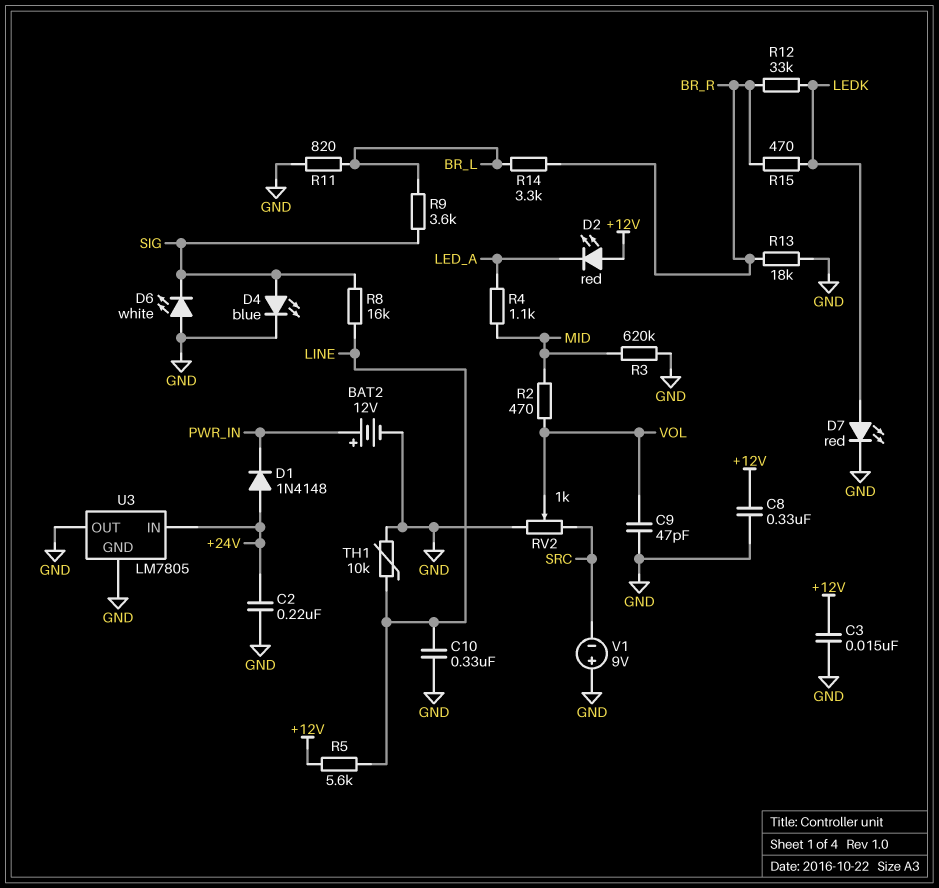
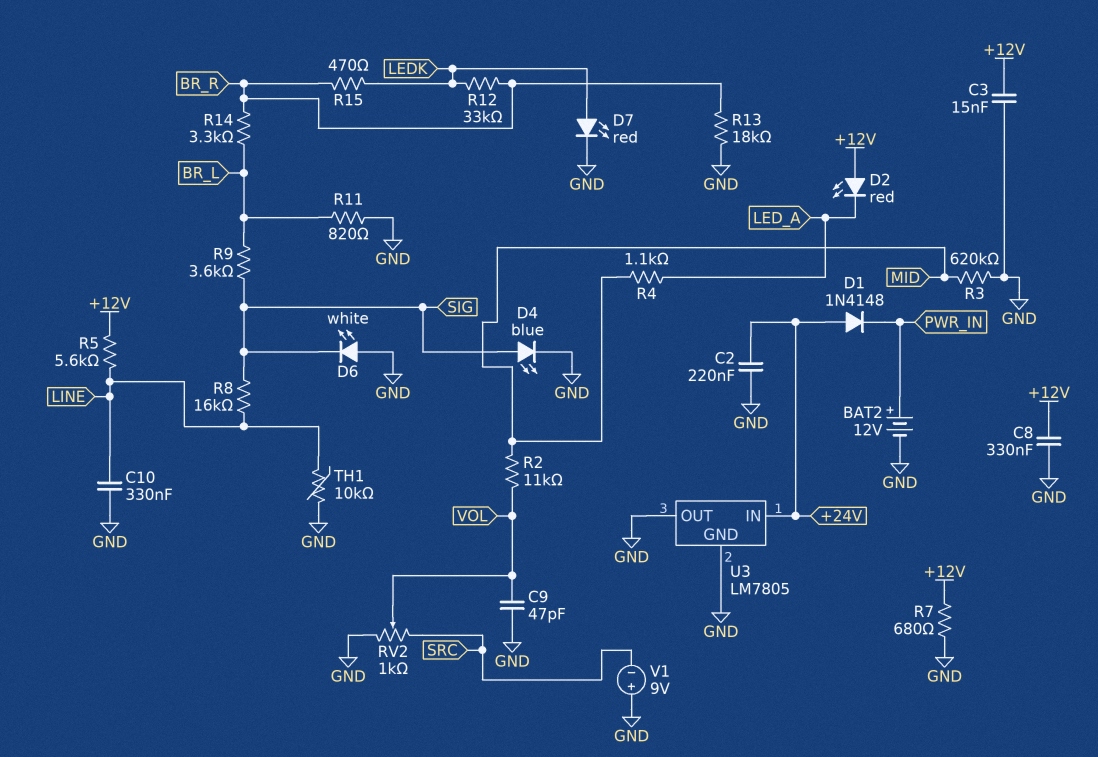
R2: 470 (MID, VOL) -> 11k (MID, VOL)
R7: none -> 680 (+12V, GND)

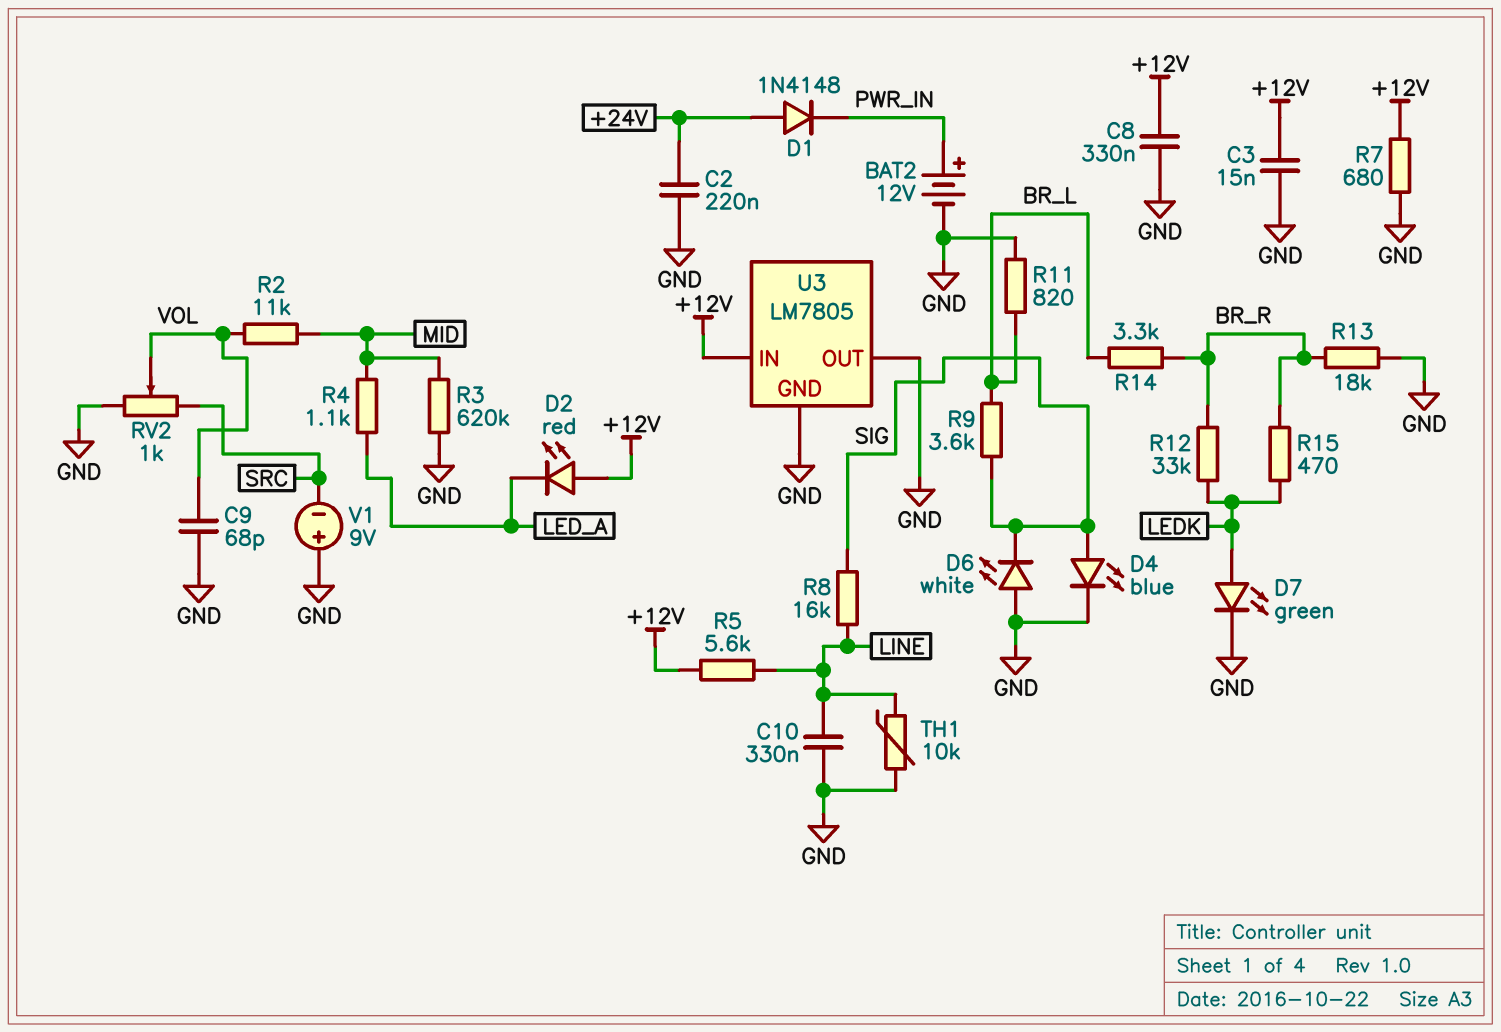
C9: 47pF (GND, VOL) -> 68pF (GND, VOL)
D7: LED red (A LEDK, K GND) -> LED green (A LEDK, K GND)
U3 pin IN: +24V -> +12V

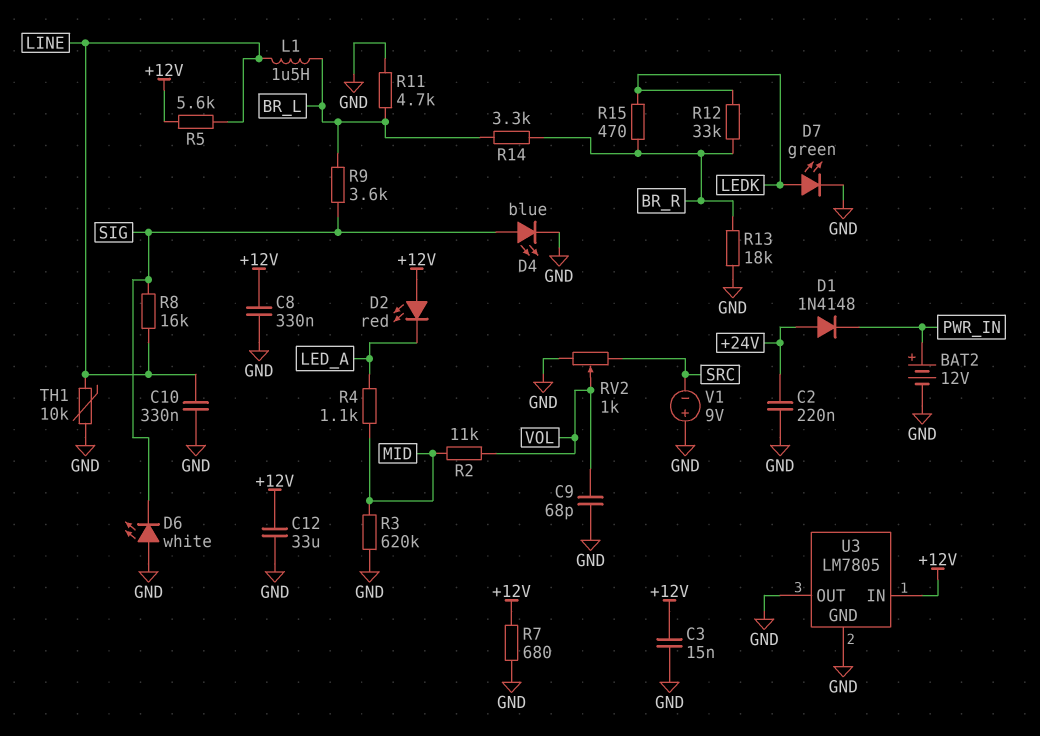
C12: none -> 33uF (+12V, GND)
L1: none -> 1.5uH (BR_L, LINE)
R11: 820 (BR_L, GND) -> 4.7k (BR_L, GND)

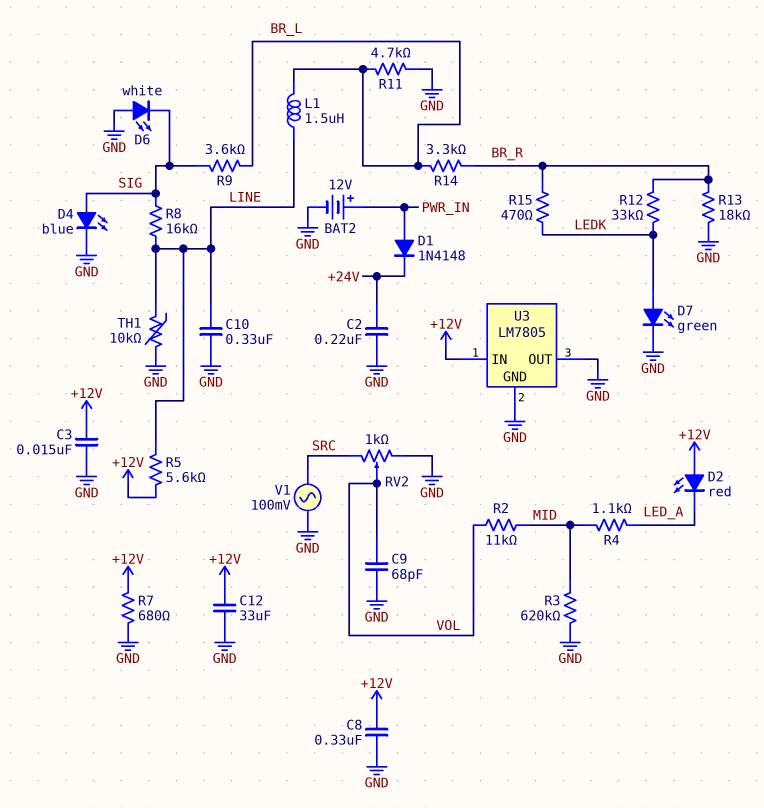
D1: diode 1N4148 (A +24V, K PWR_IN) -> diode 1N4148 (A PWR_IN, K +24V)
V1: 9V (plus GND, minus SRC) -> AC 100mV (GND, SRC)

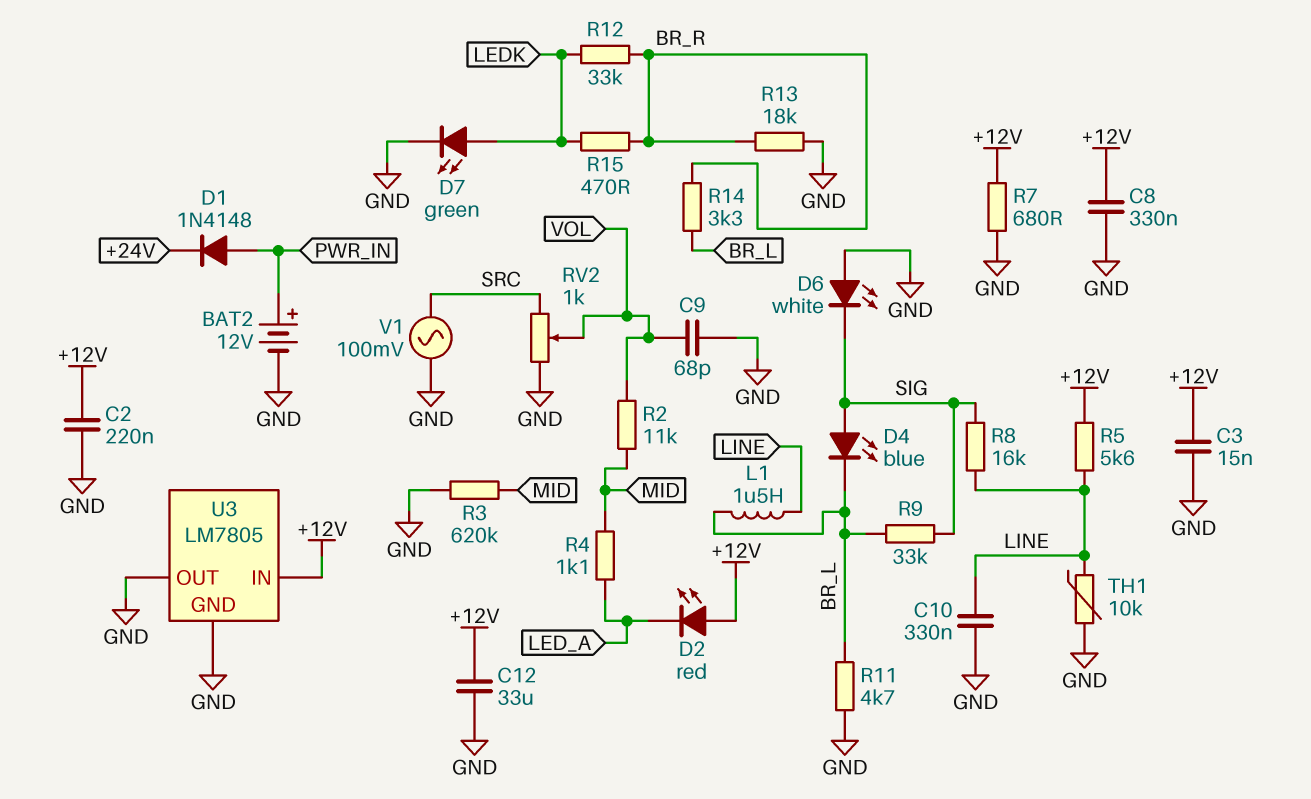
C2: 220nF (+24V, GND) -> 220nF (+12V, GND)
D4: LED blue (A SIG, K GND) -> LED blue (A SIG, K BR_L)
R9: 3.6k (BR_L, SIG) -> 33k (BR_L, SIG)

